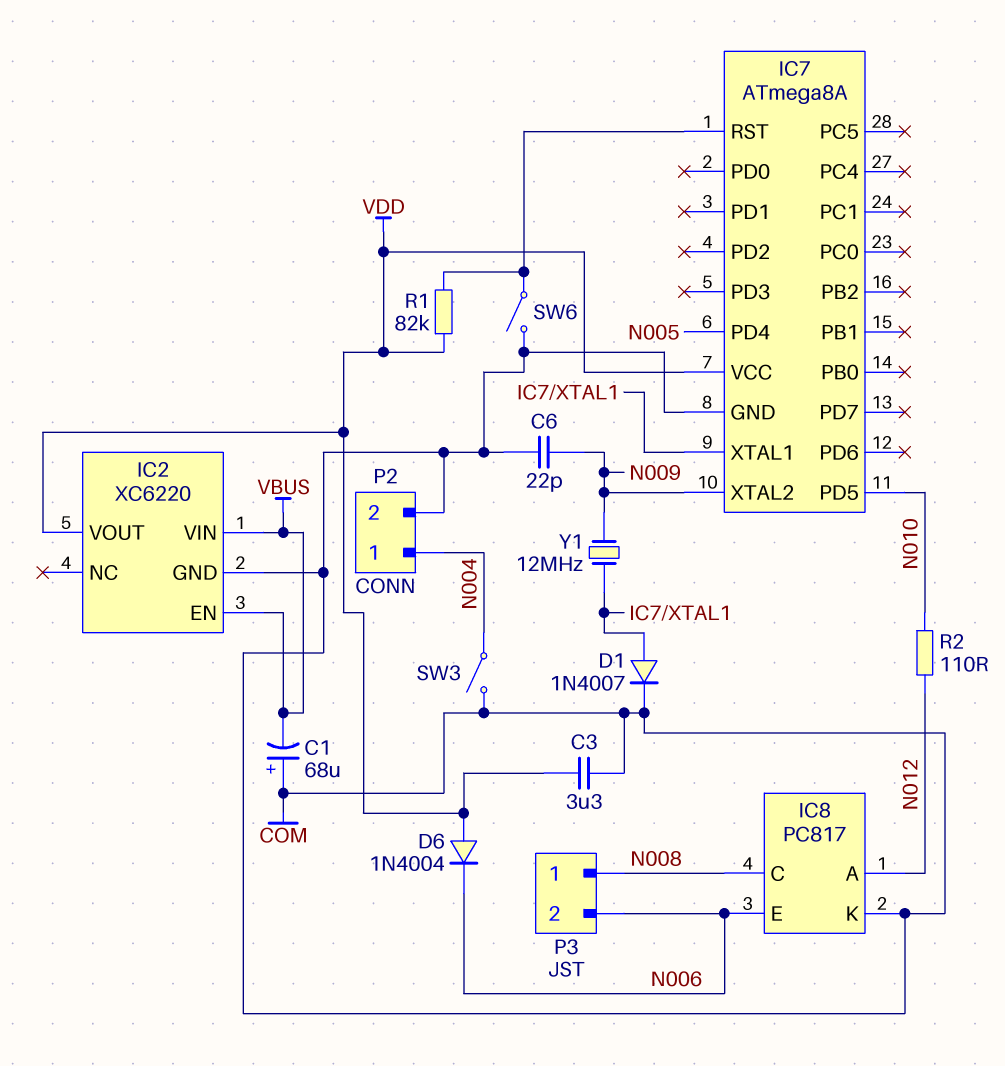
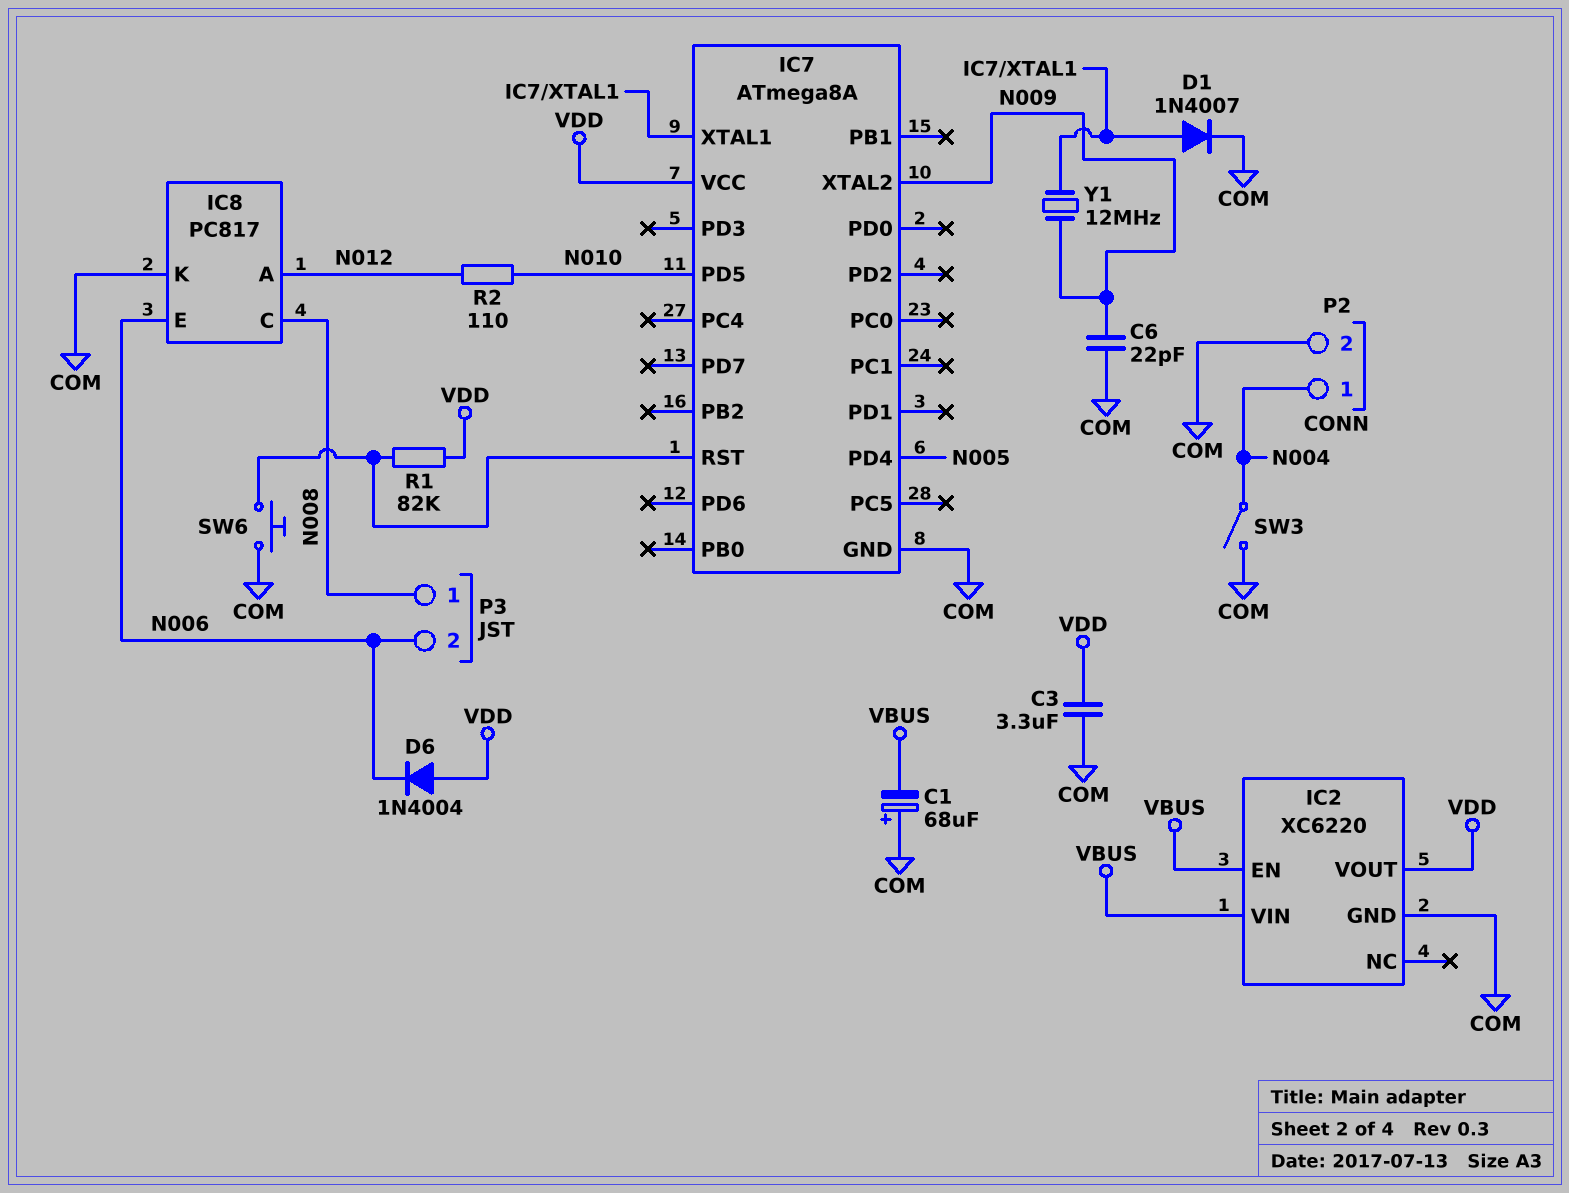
SW6: switch (COM, IC7/RST) -> button (COM, IC7/RST)

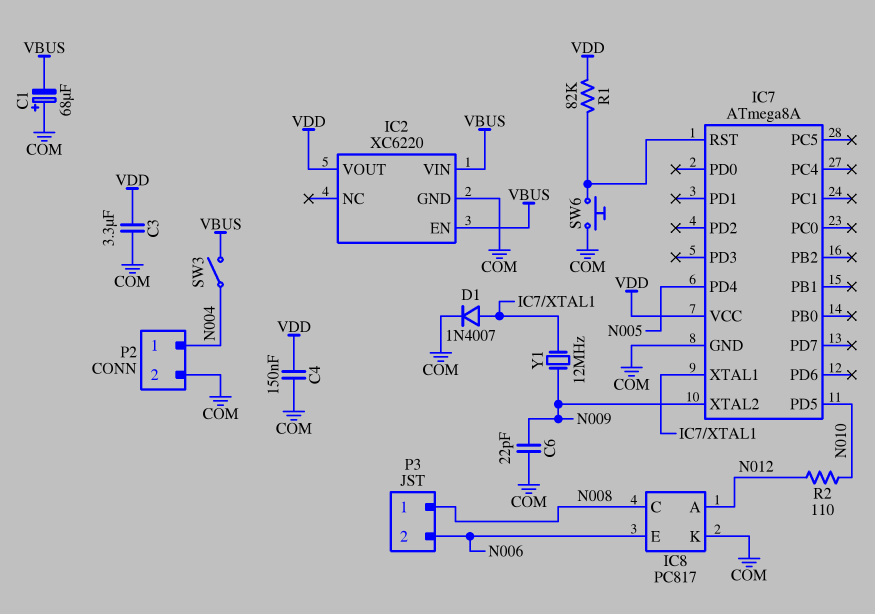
C4: none -> 150nF (COM, VDD)
D6: diode 1N4004 (A VDD, K N006) -> none
SW3: switch (COM, N004) -> switch (N004, VBUS)

